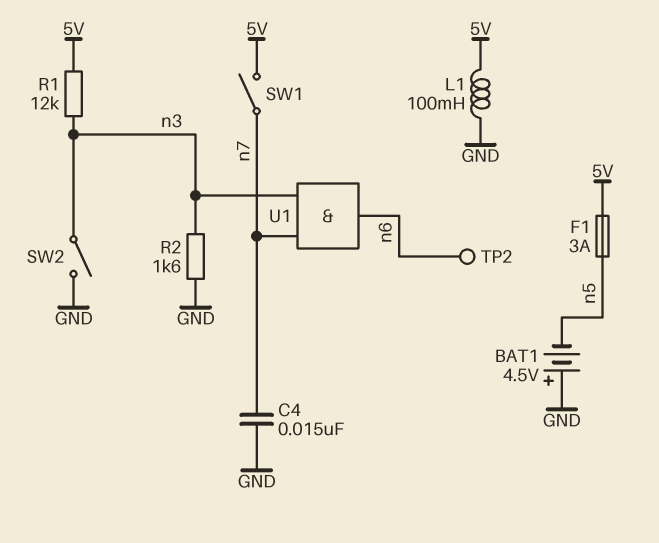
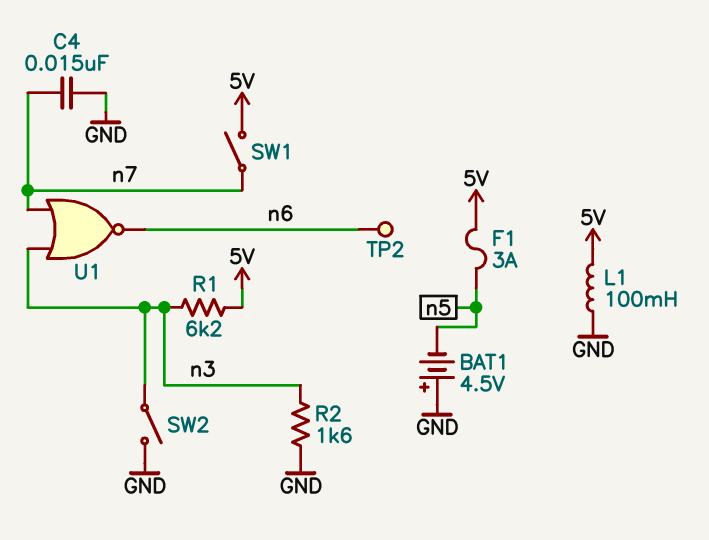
R1: 12k (5V, n3) -> 6.2k (5V, n3)
U1: AND (in n3, in n7, out n6) -> NOR (in n3, in n7, out n6)

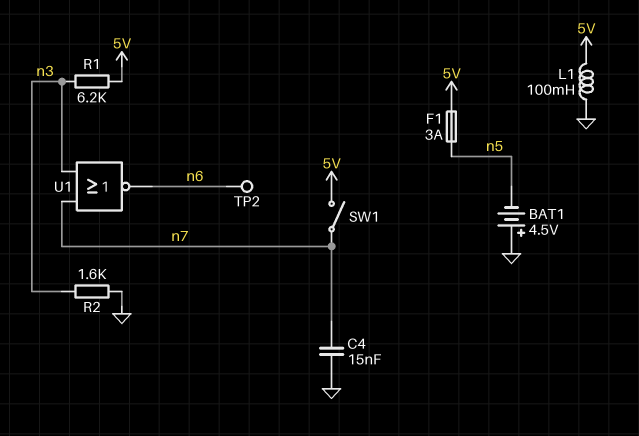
SW2: switch (GND, n3) -> none

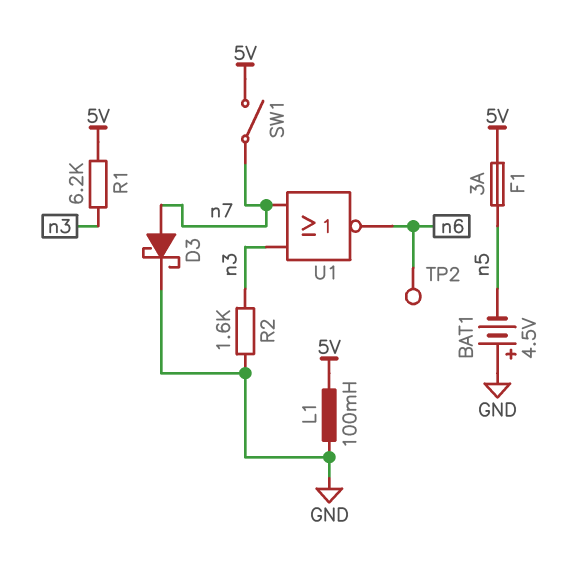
C4: 15nF (GND, n7) -> none
D3: none -> schottky (A n7, K GND)

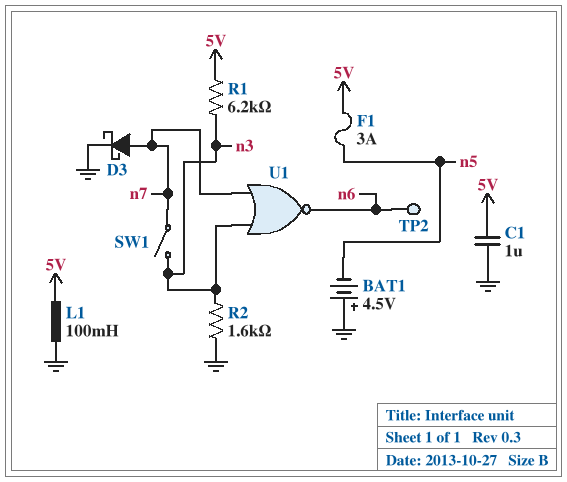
C1: none -> 1uF (5V, GND)
SW1: switch (5V, n7) -> switch (n3, n7)

